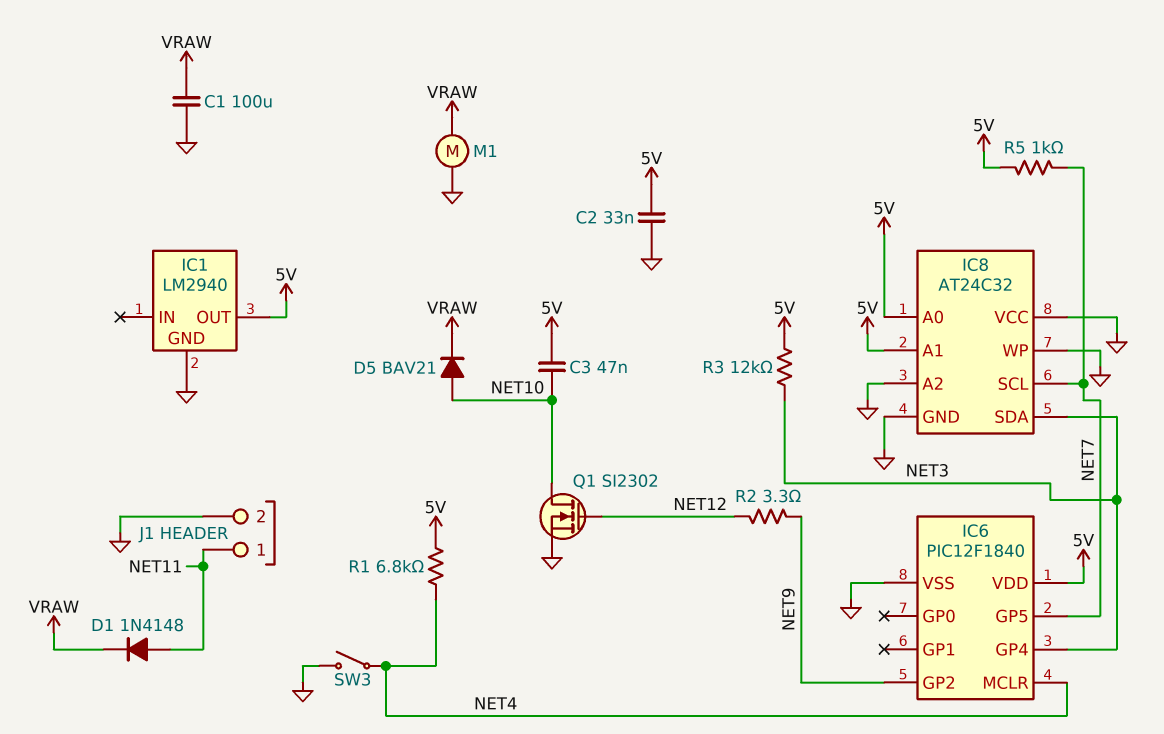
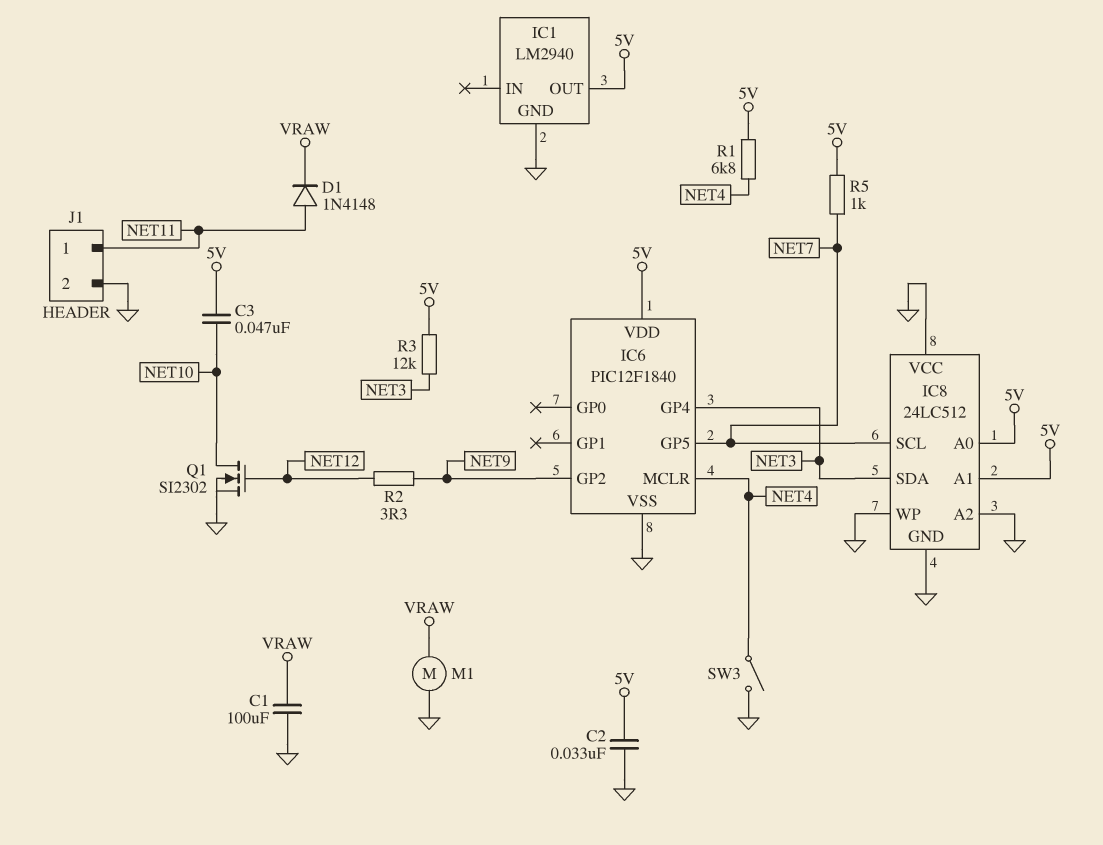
D5: diode BAV21 (A NET10, K VRAW) -> none
IC8: AT24C32 -> 24LC512

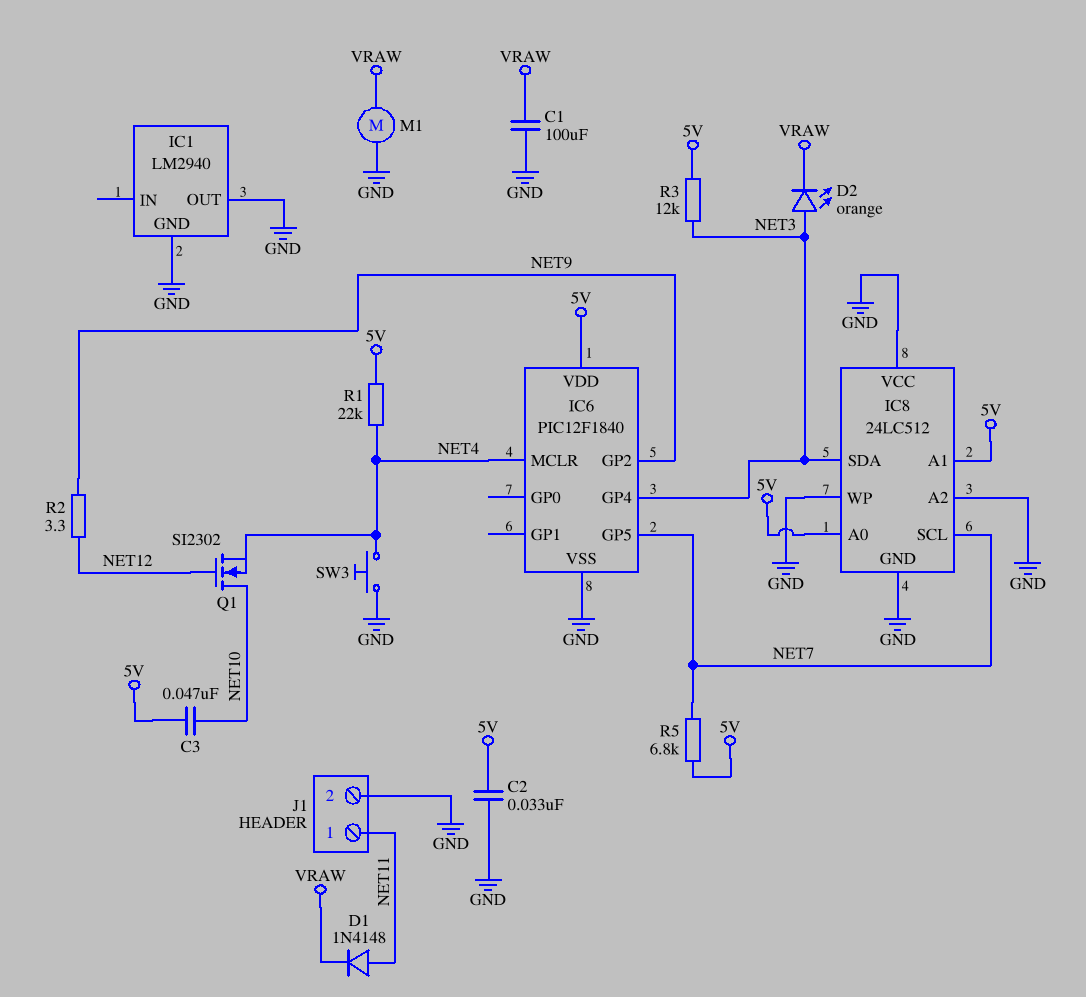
D2: none -> LED orange (A NET3, K VRAW)
IC1 pin OUT: 5V -> GND
Q1: NMOS SI2302 (G NET12, D NET10, S GND) -> NMOS SI2302 (G NET12, D NET10, S NET4)
R1: 6.8k (5V, NET4) -> 22k (5V, NET4)
R5: 1k (5V, NET7) -> 6.8k (5V, NET7)
SW3: switch (GND, NET4) -> button (GND, NET4)

